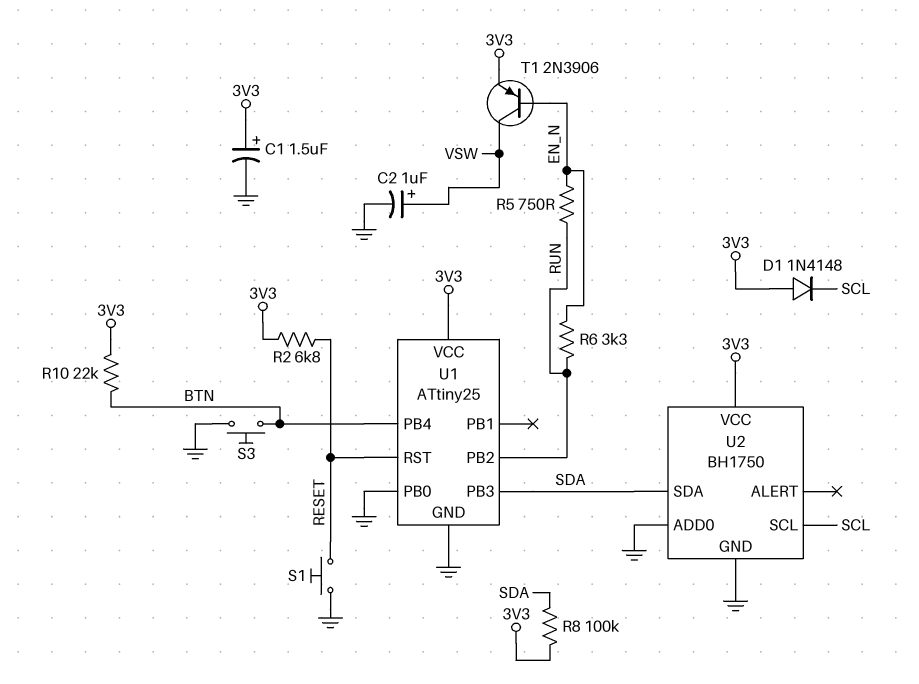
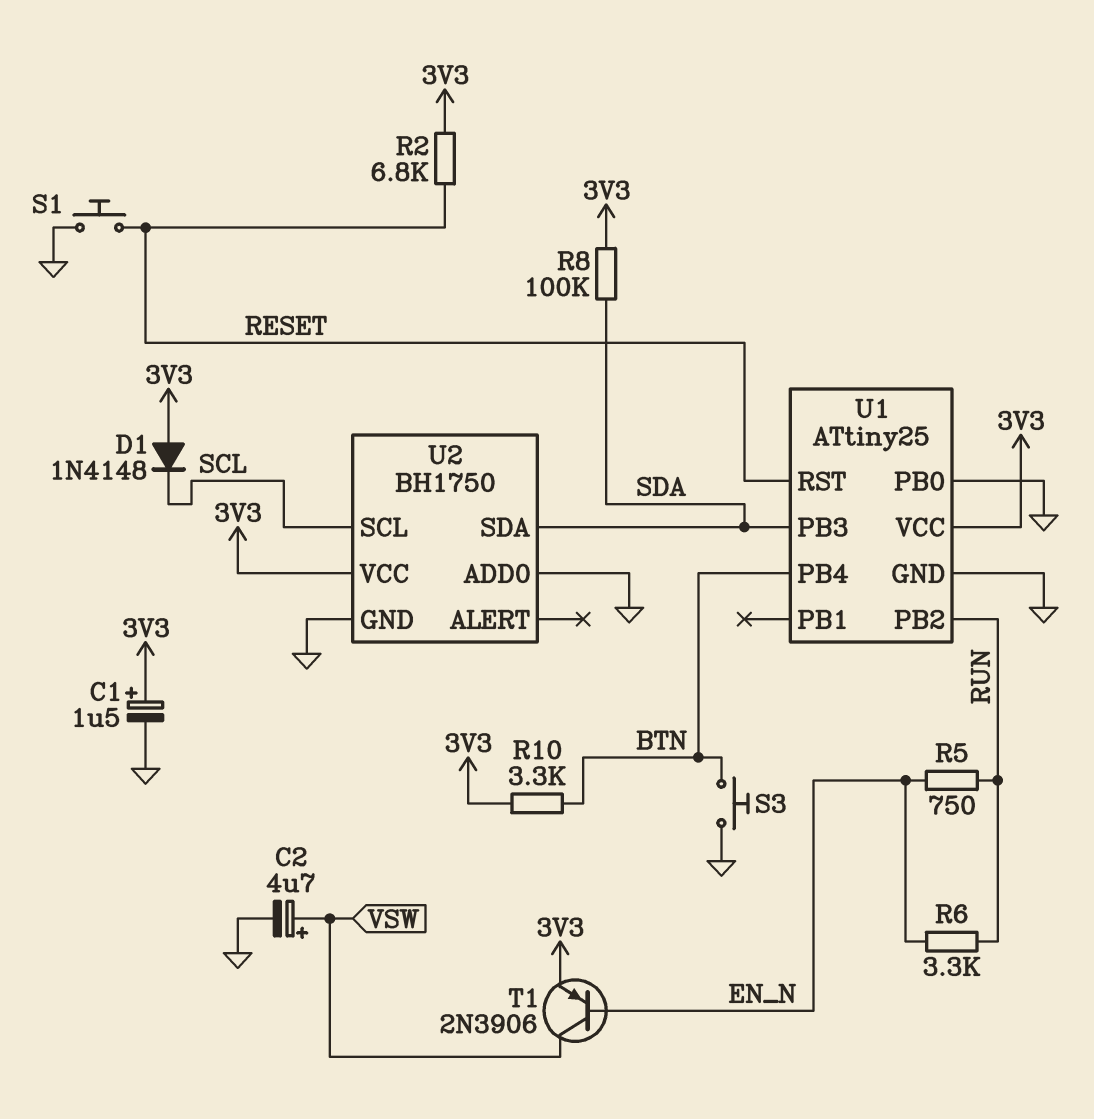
C2: 1uF (plus VSW, minus GND) -> 4.7uF (plus VSW, minus GND)
R10: 22k (3V3, BTN) -> 3.3k (3V3, BTN)

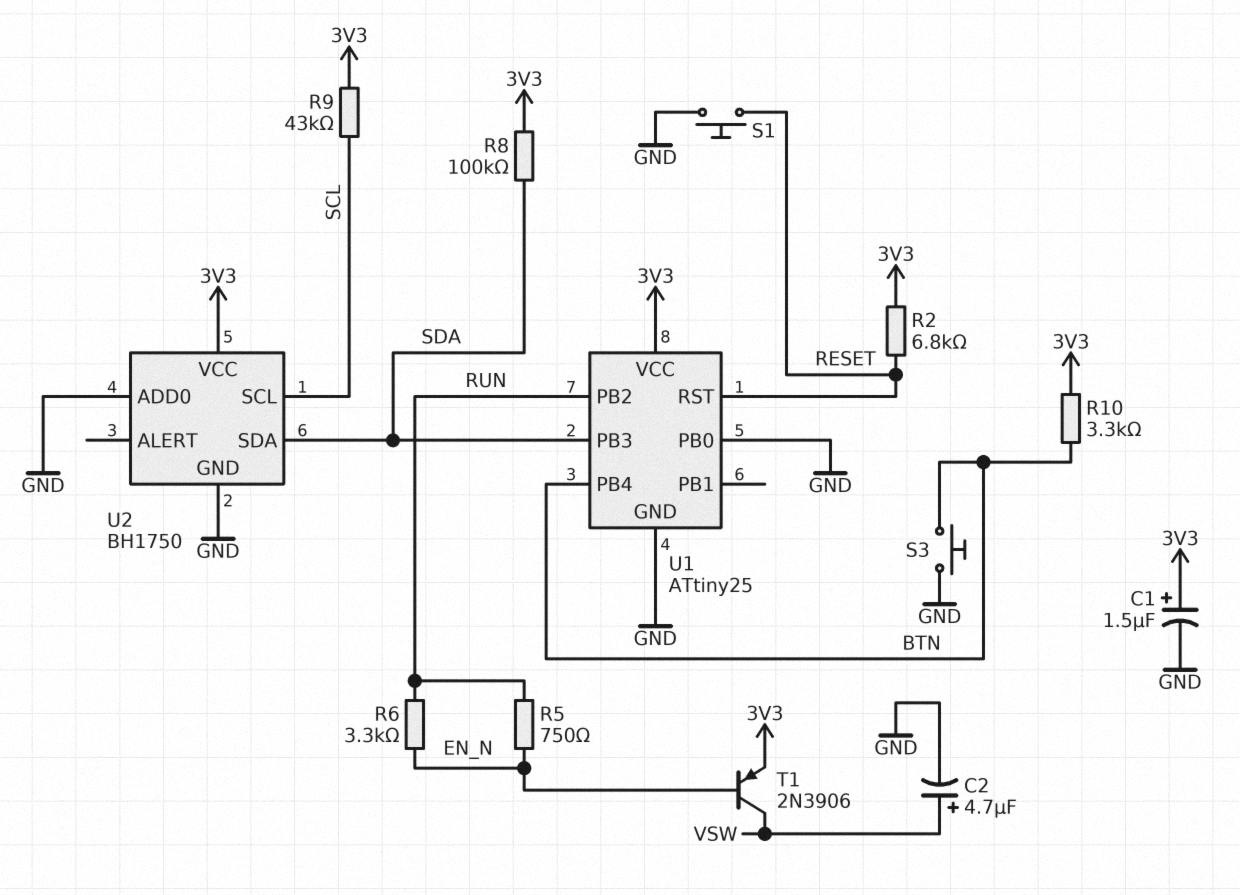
D1: diode 1N4148 (A 3V3, K SCL) -> none
R9: none -> 43k (3V3, SCL)

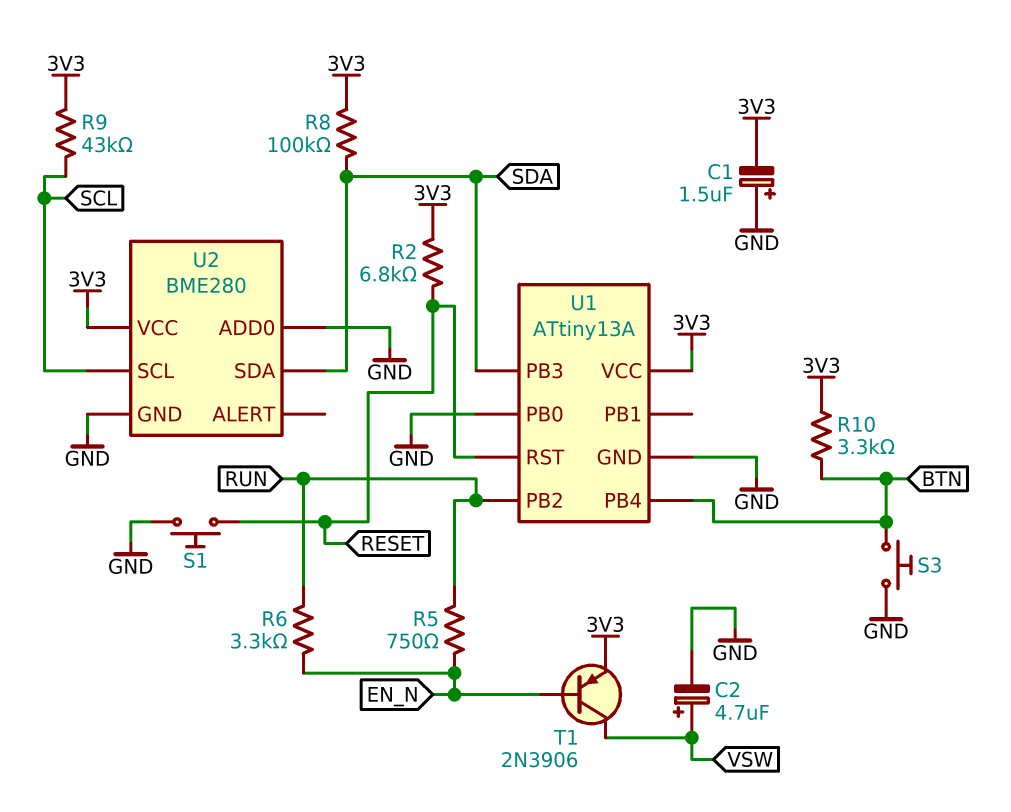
C1: 1.5uF (plus 3V3, minus GND) -> 1.5uF (plus GND, minus 3V3)
U1: ATtiny25 -> ATtiny13A
U2: BH1750 -> BME280

